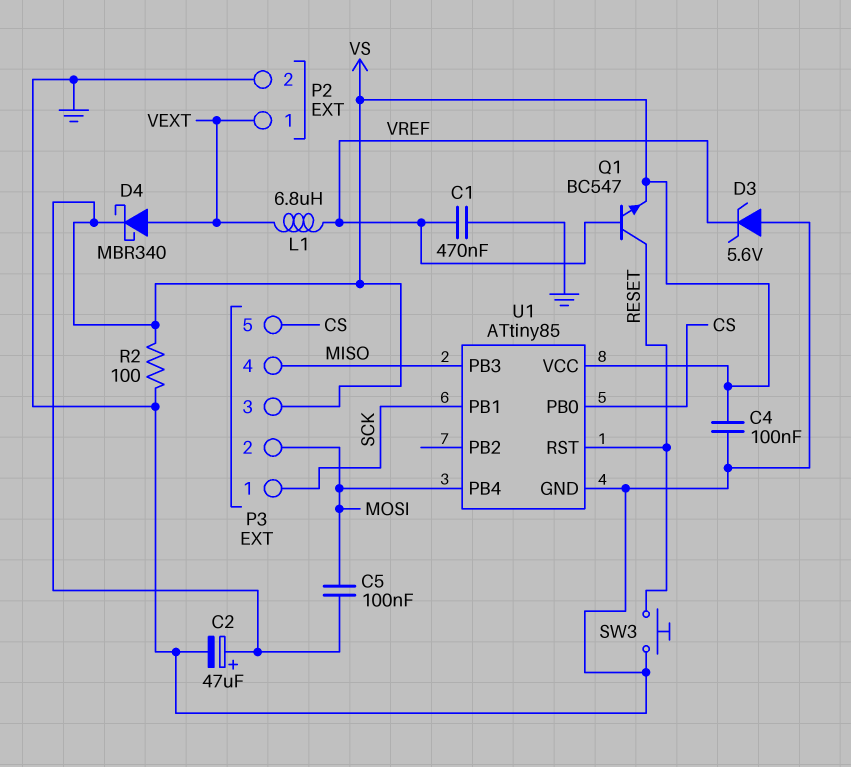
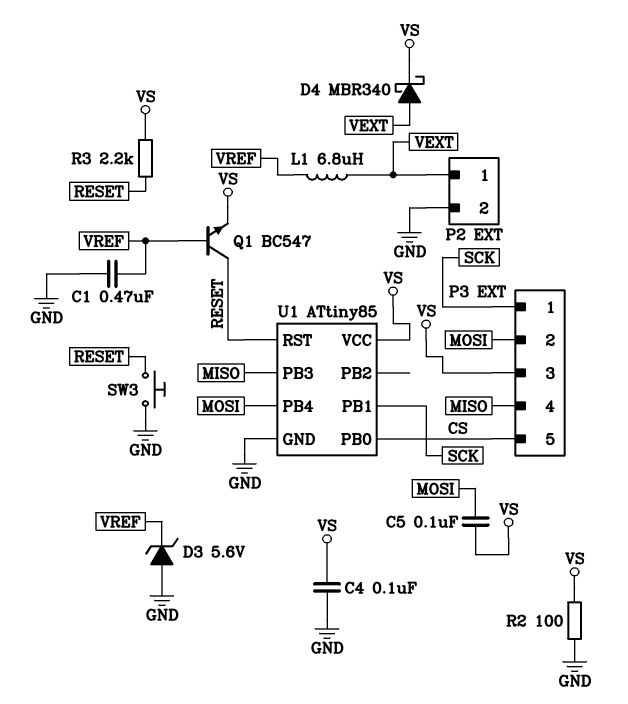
C2: 47uF (plus VS, minus GND) -> none
R3: none -> 2.2k (RESET, VS)

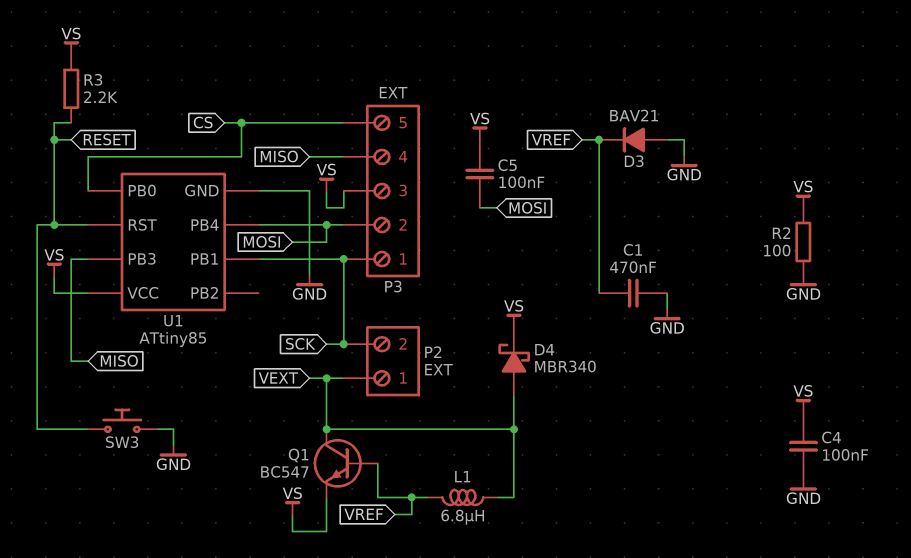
D3: zener 5.6V (A GND, K VREF) -> diode BAV21 (A GND, K VREF)
P2 pin 2: GND -> SCK
Q1: NPN BC547 (B VREF, C RESET, E VS) -> NPN BC547 (B VREF, C VEXT, E VS)

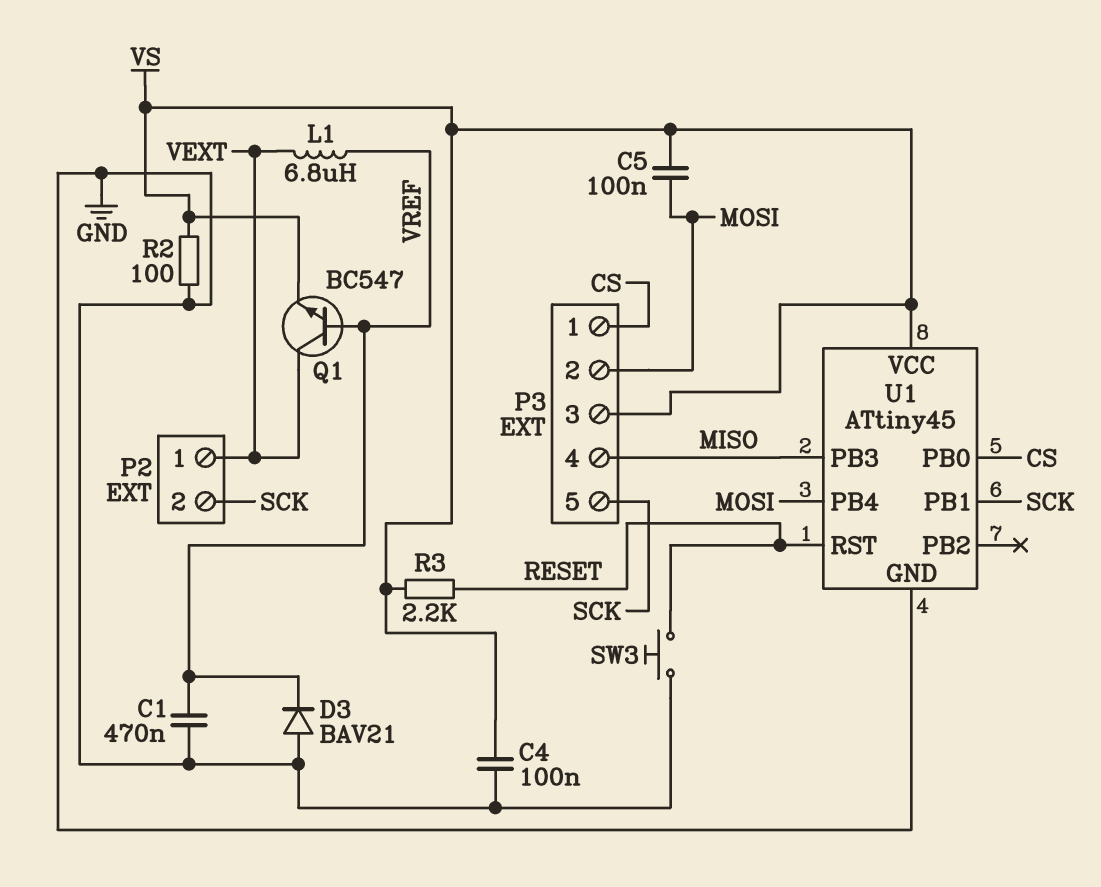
D4: schottky MBR340 (A VEXT, K VS) -> none
P3 pin 1: SCK -> CS
P3 pin 5: CS -> SCK
U1: ATtiny85 -> ATtiny45

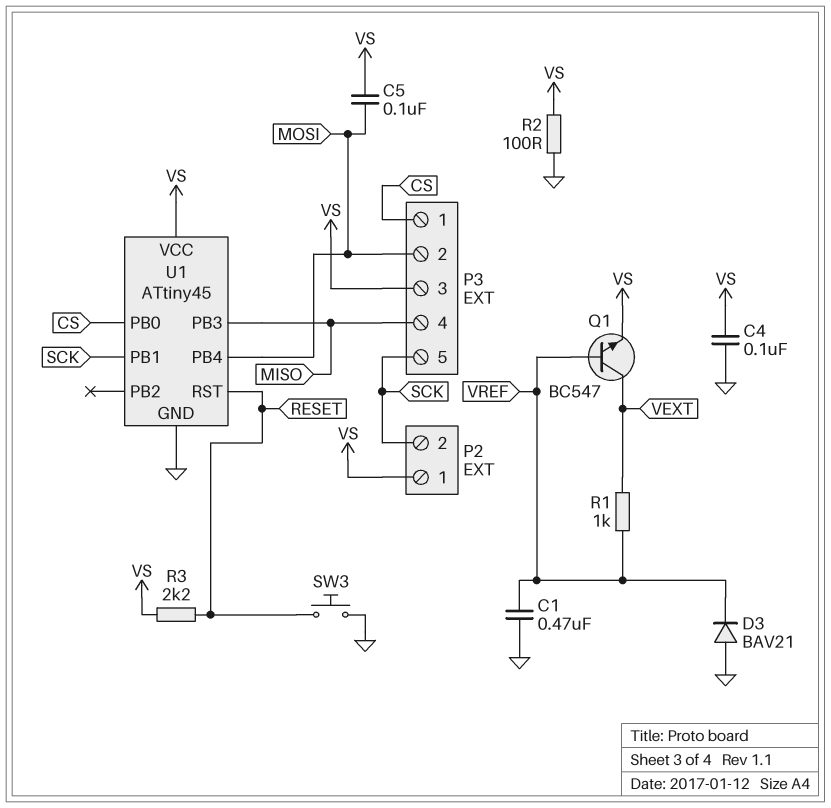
L1: 6.8uH (VEXT, VREF) -> none
P2 pin 1: VEXT -> VS
R1: none -> 1k (VEXT, VREF)

